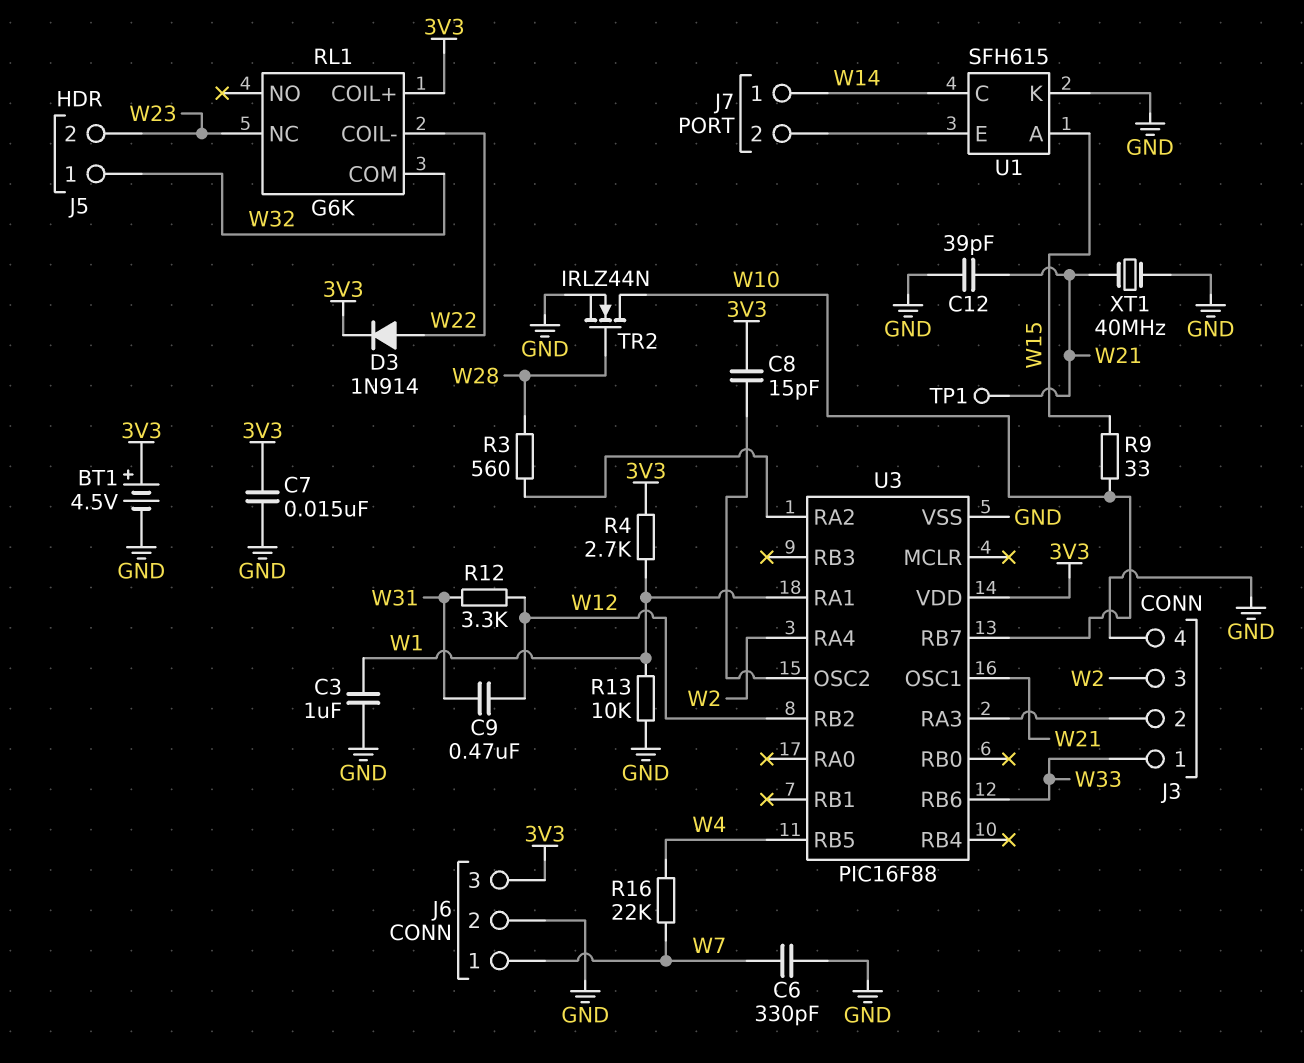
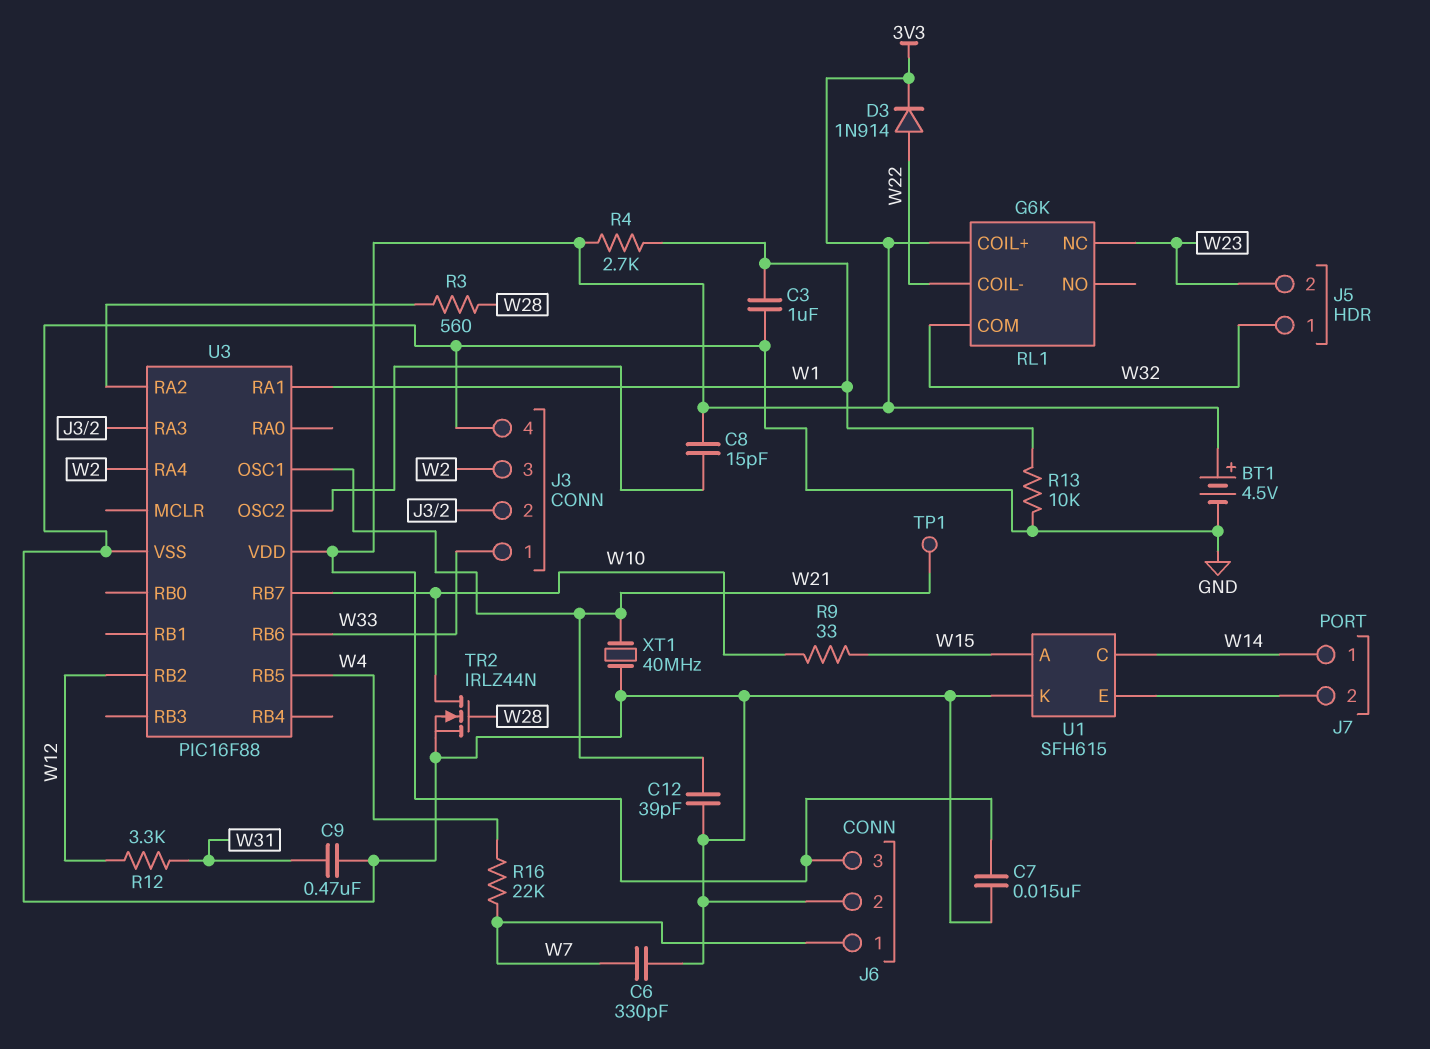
C9: 470nF (W12, W31) -> 470nF (GND, W31)

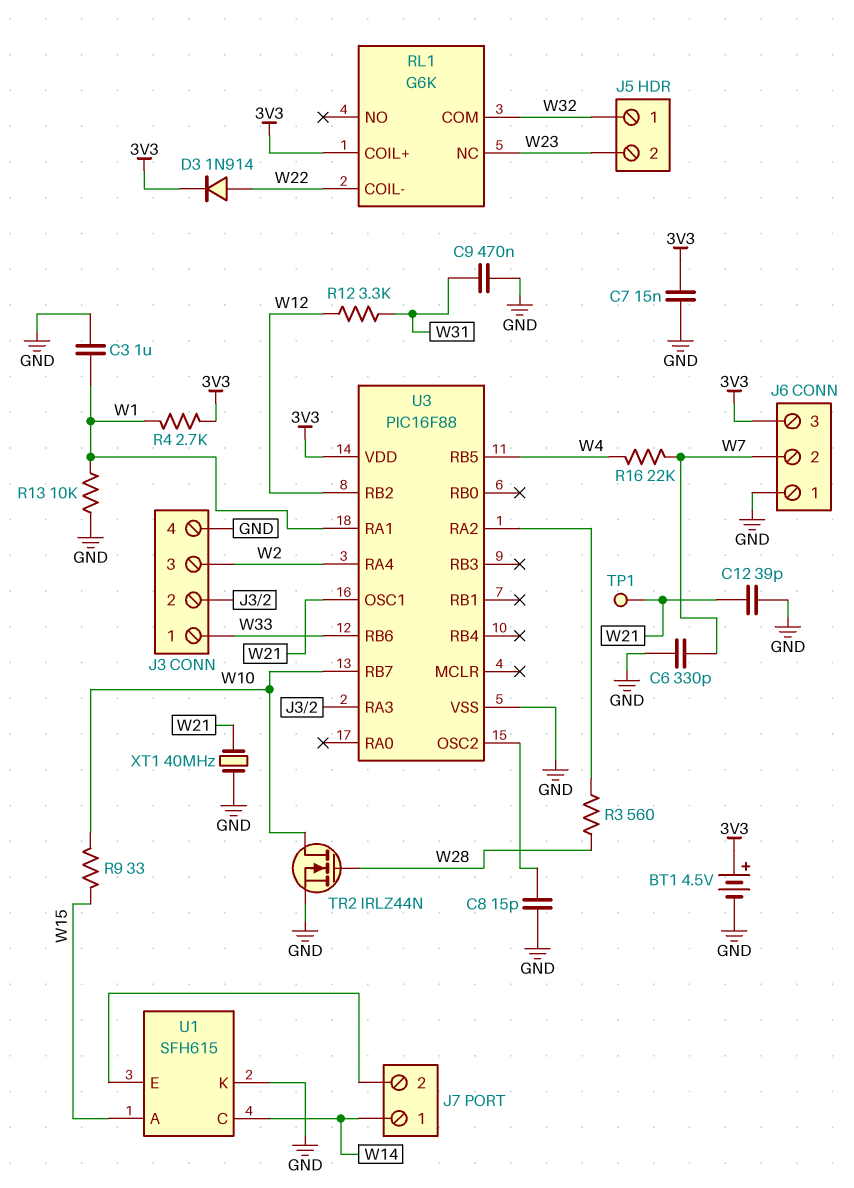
C8: 15pF (3V3, U3/OSC2) -> 15pF (GND, U3/OSC2)
J6 pin 1: W7 -> GND
J6 pin 2: GND -> W7

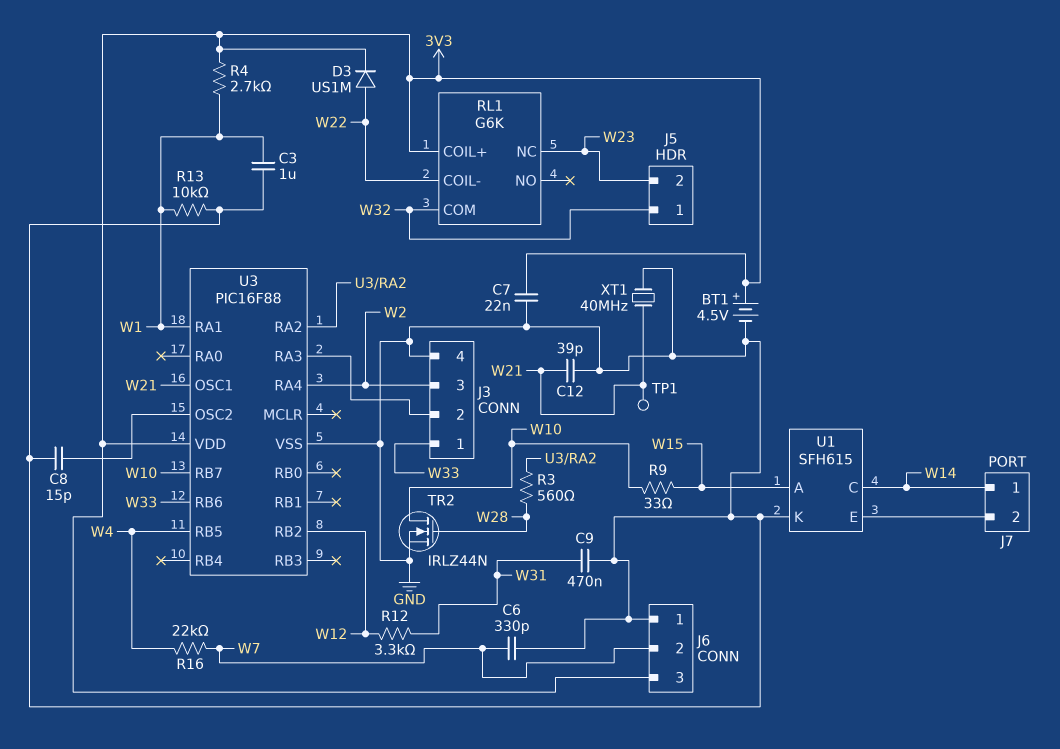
C7: 15nF (3V3, GND) -> 22nF (3V3, GND)
D3: diode 1N914 (A W22, K 3V3) -> diode US1M (A W22, K 3V3)

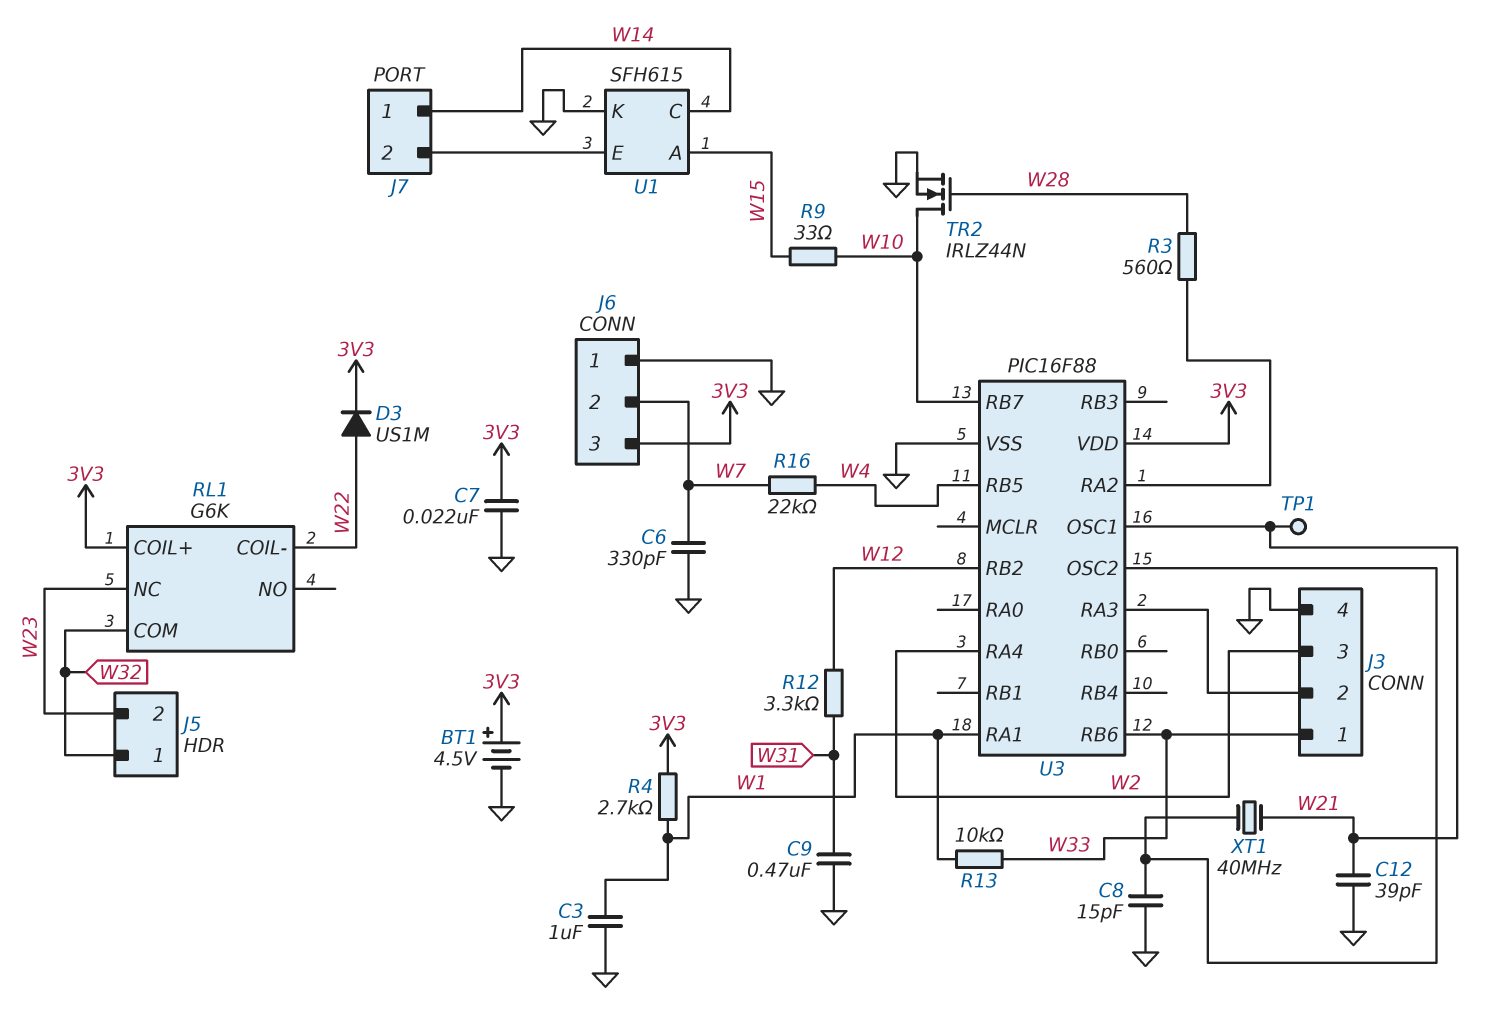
R13: 10k (GND, W1) -> 10k (W1, W33)
XT1: 40MHz (GND, W21) -> 40MHz (U3/OSC2, W21)

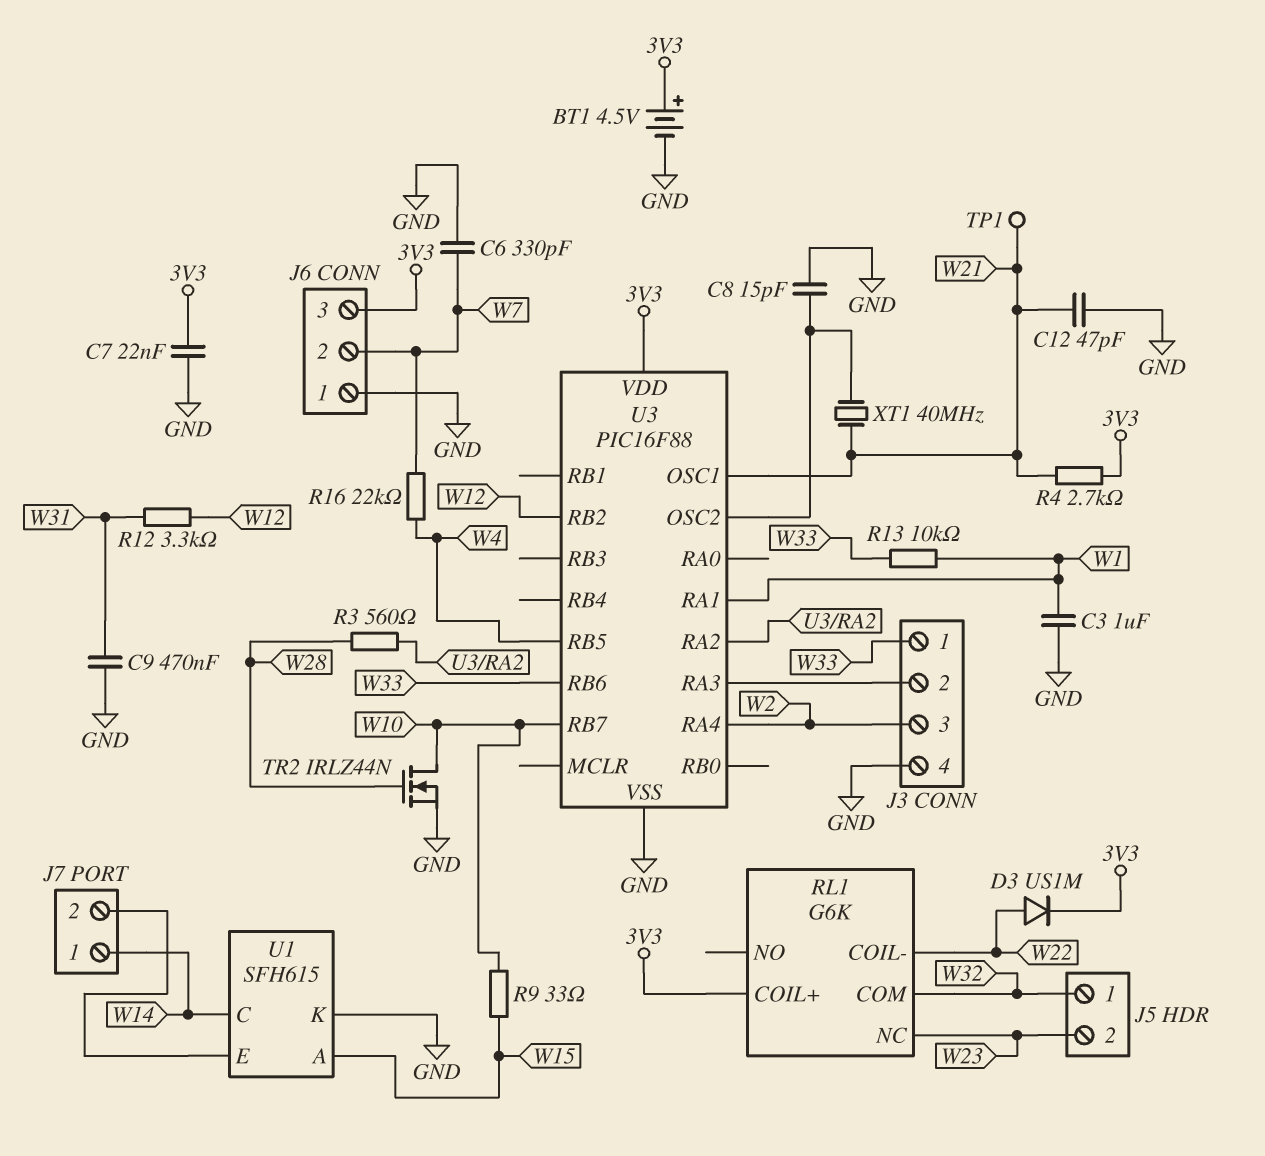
C12: 39pF (GND, W21) -> 47pF (GND, W21)
R4: 2.7k (3V3, W1) -> 2.7k (3V3, W21)

